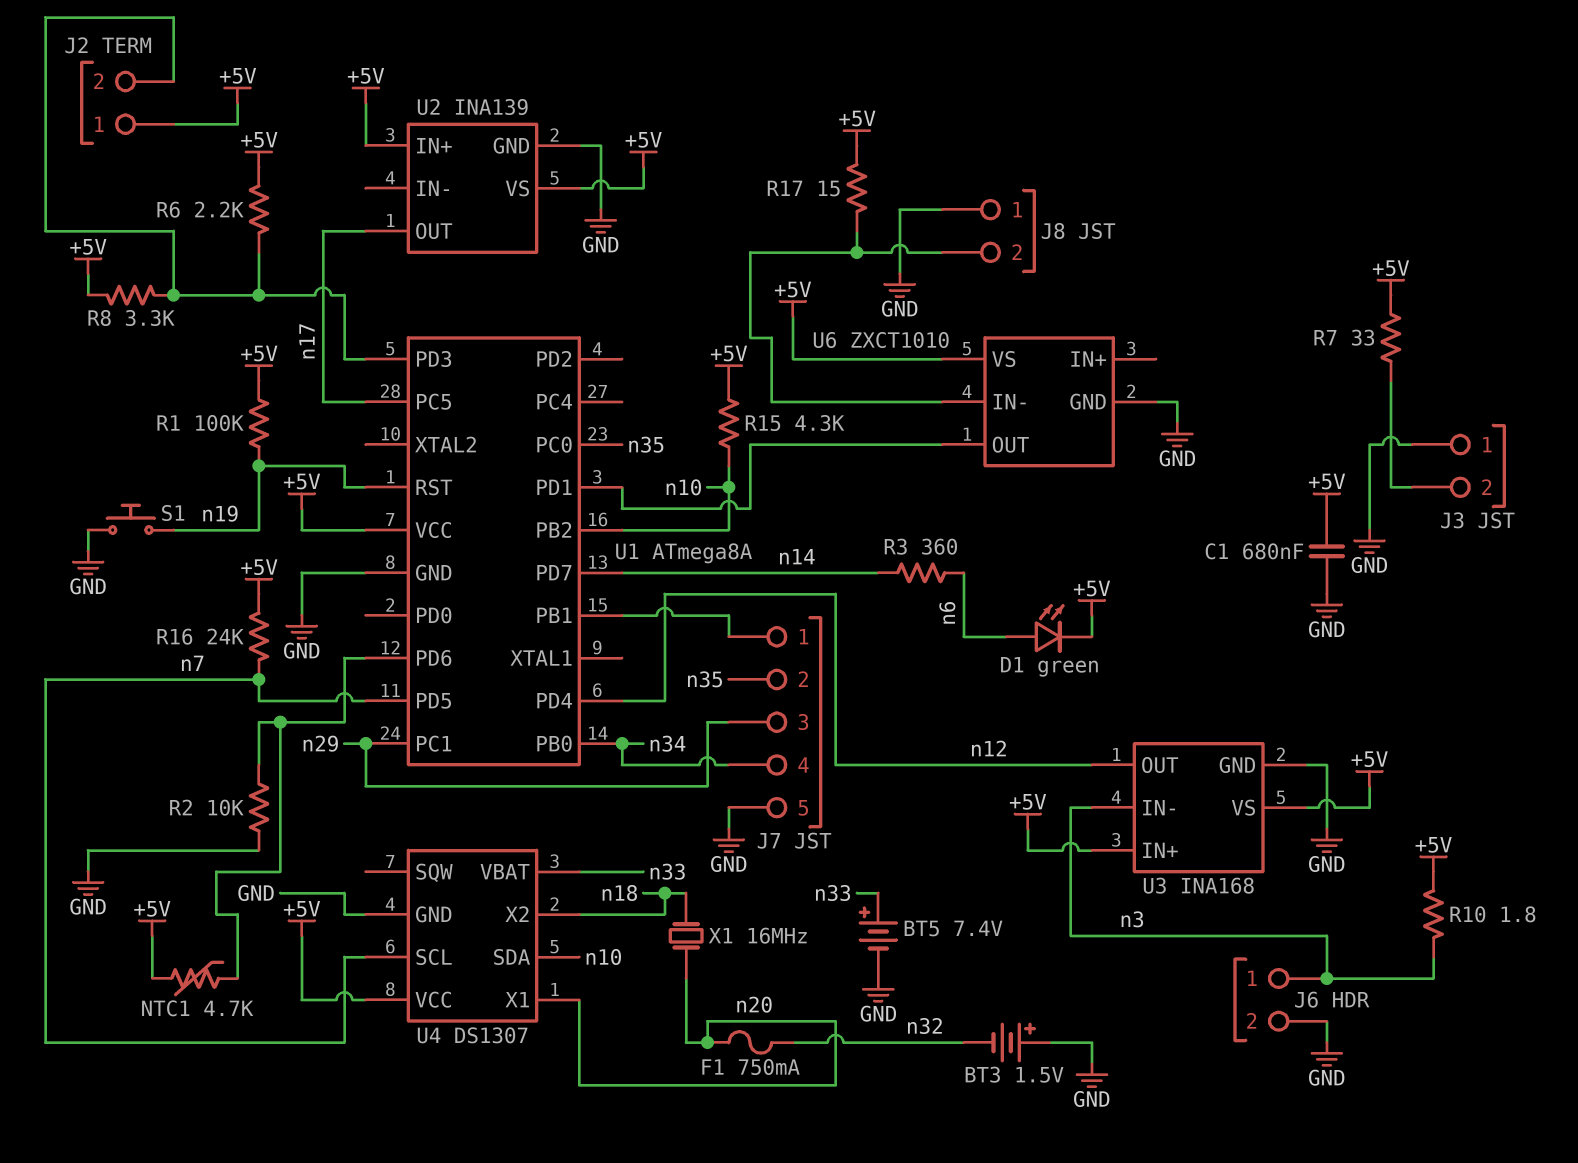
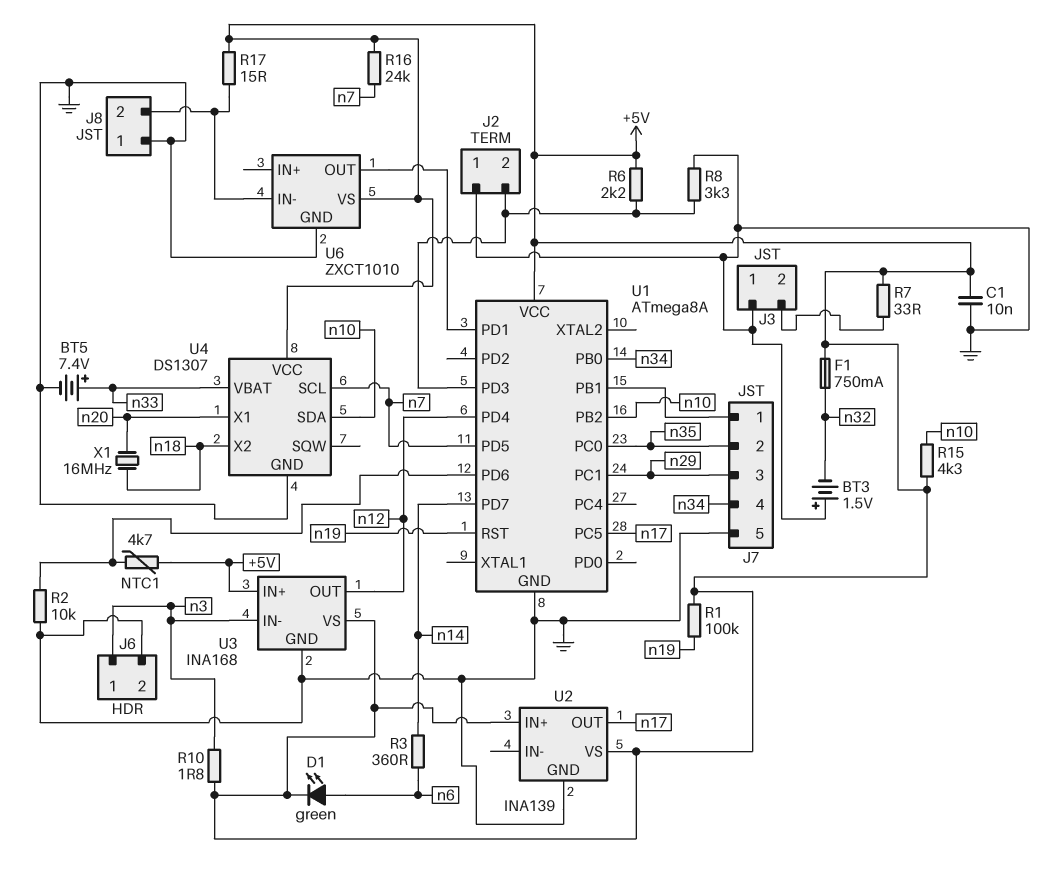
C1: 680nF (+5V, GND) -> 10nF (+5V, GND)
F1: 750mA (n20, n32) -> 750mA (+5V, n32)
J2 pin 1: +5V -> GND
R8: 3.3k (+5V, J2/2) -> 3.3k (GND, J2/2)
S1: button (GND, n19) -> none

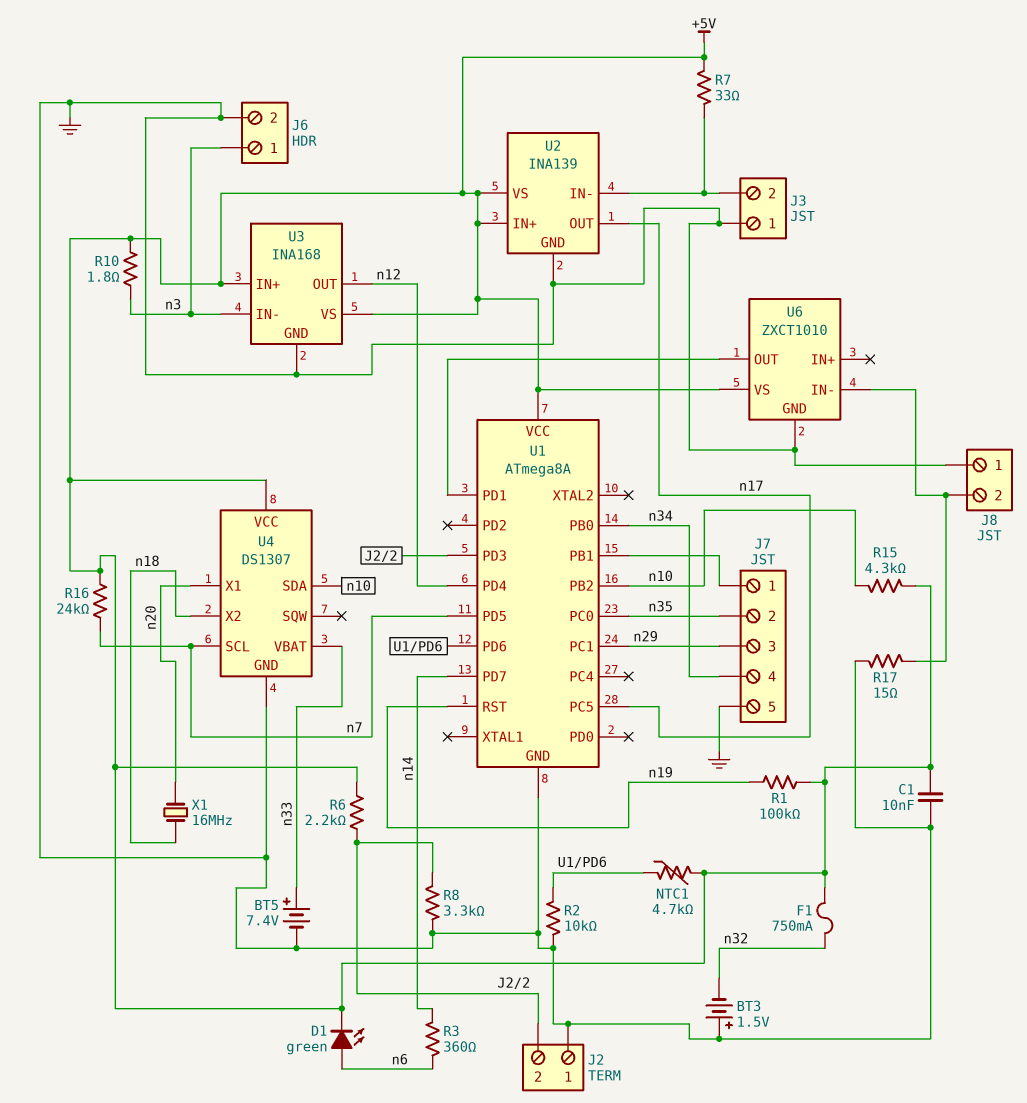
R17: 15 (+5V, J8/2) -> 15 (GND, J8/2)
U2 pin IN-: none -> J3/2

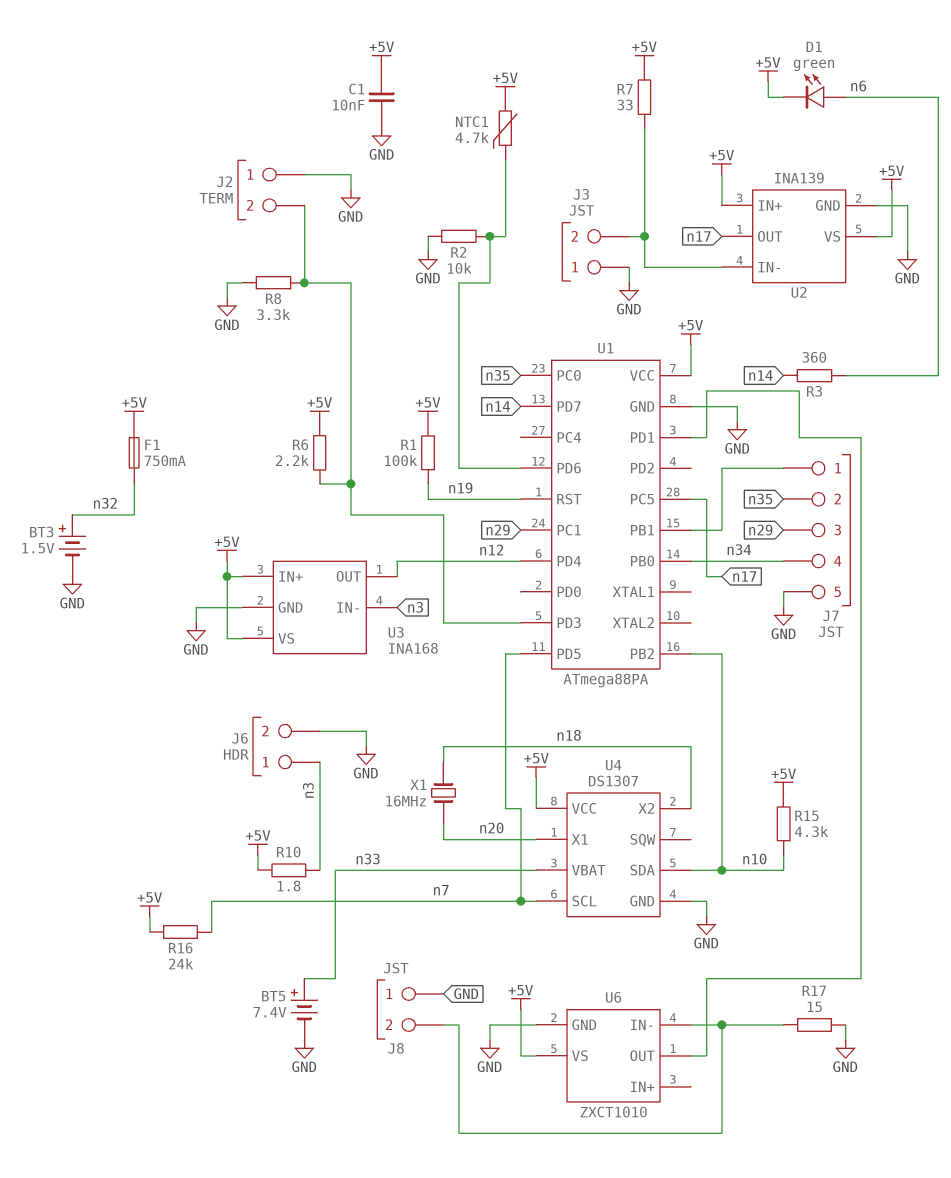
BT3: 1.5V (plus GND, minus n32) -> 1.5V (plus n32, minus GND)
U1: ATmega8A -> ATmega88PA

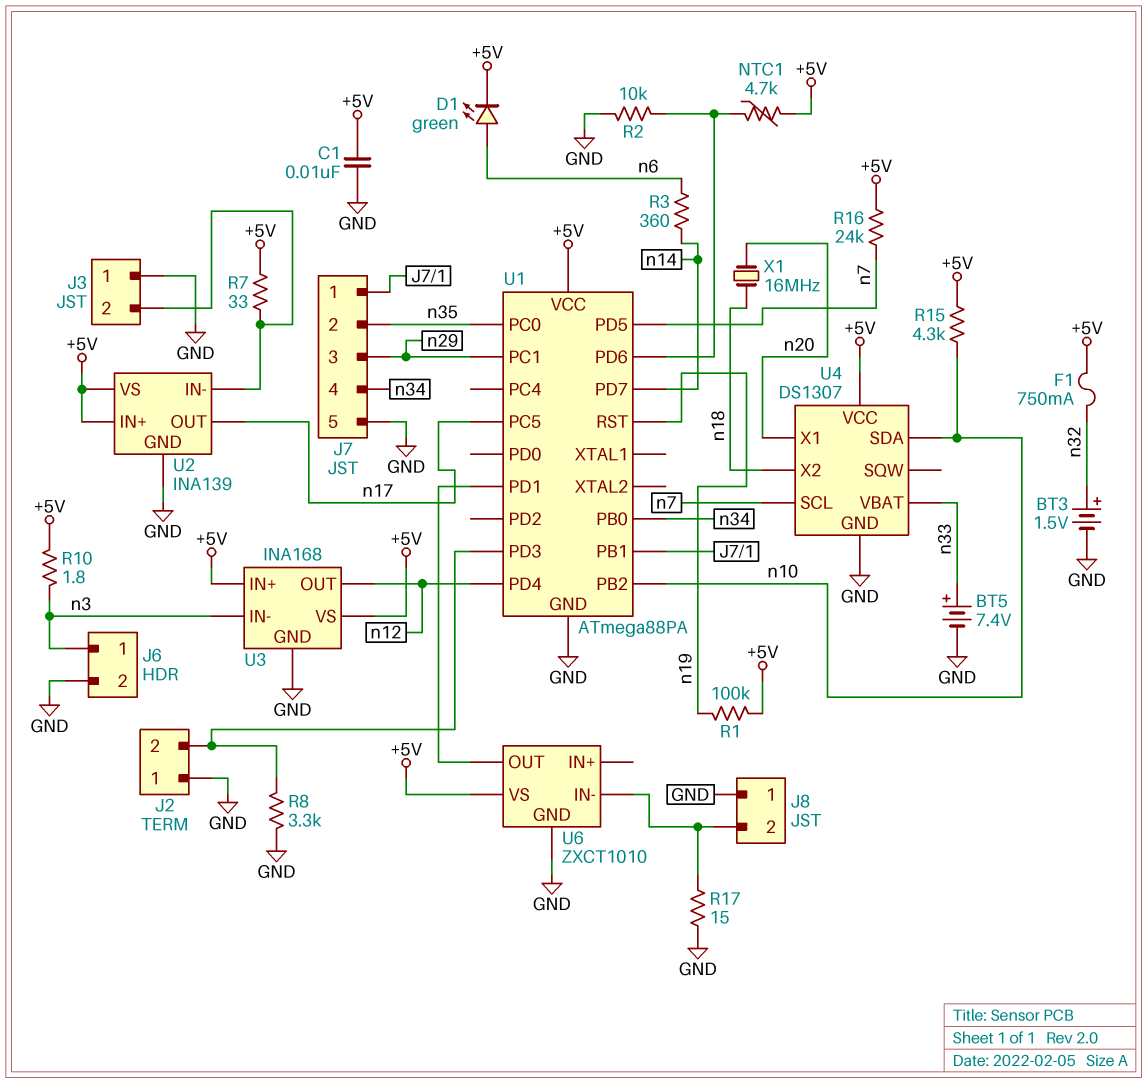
R6: 2.2k (+5V, J2/2) -> none

